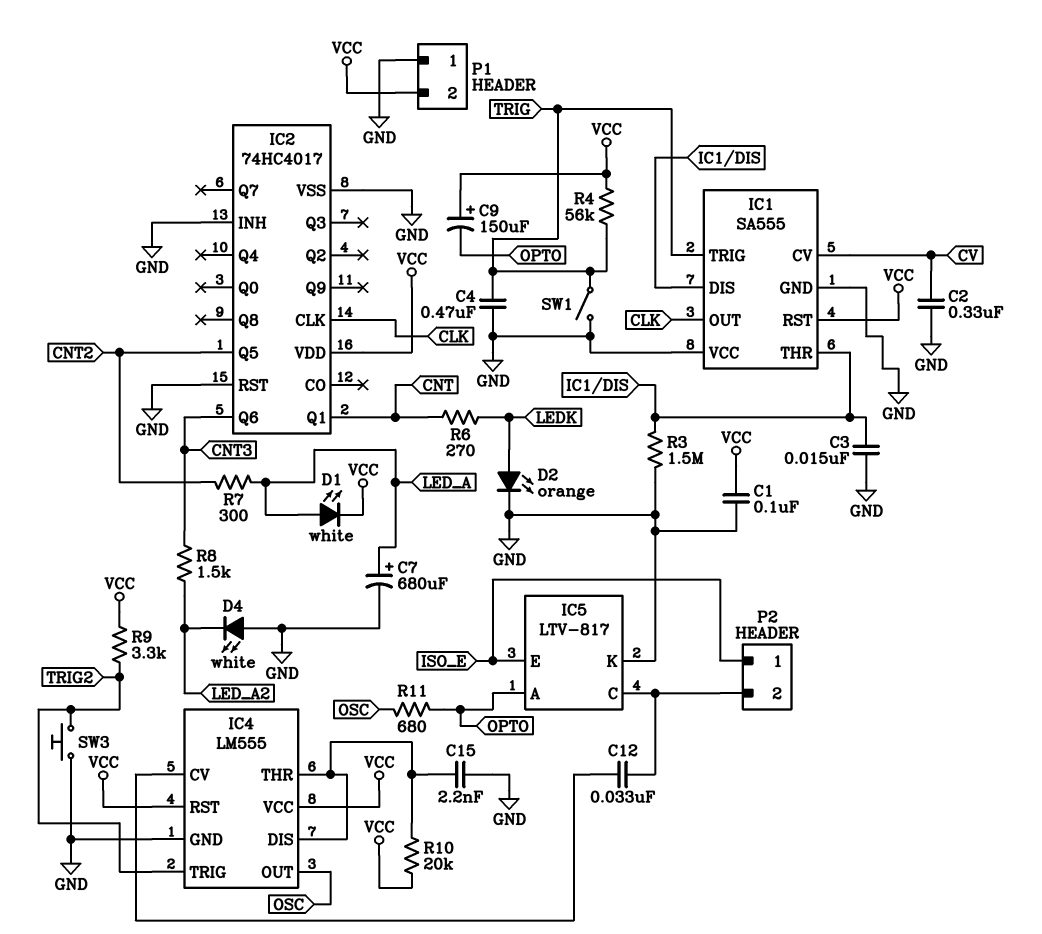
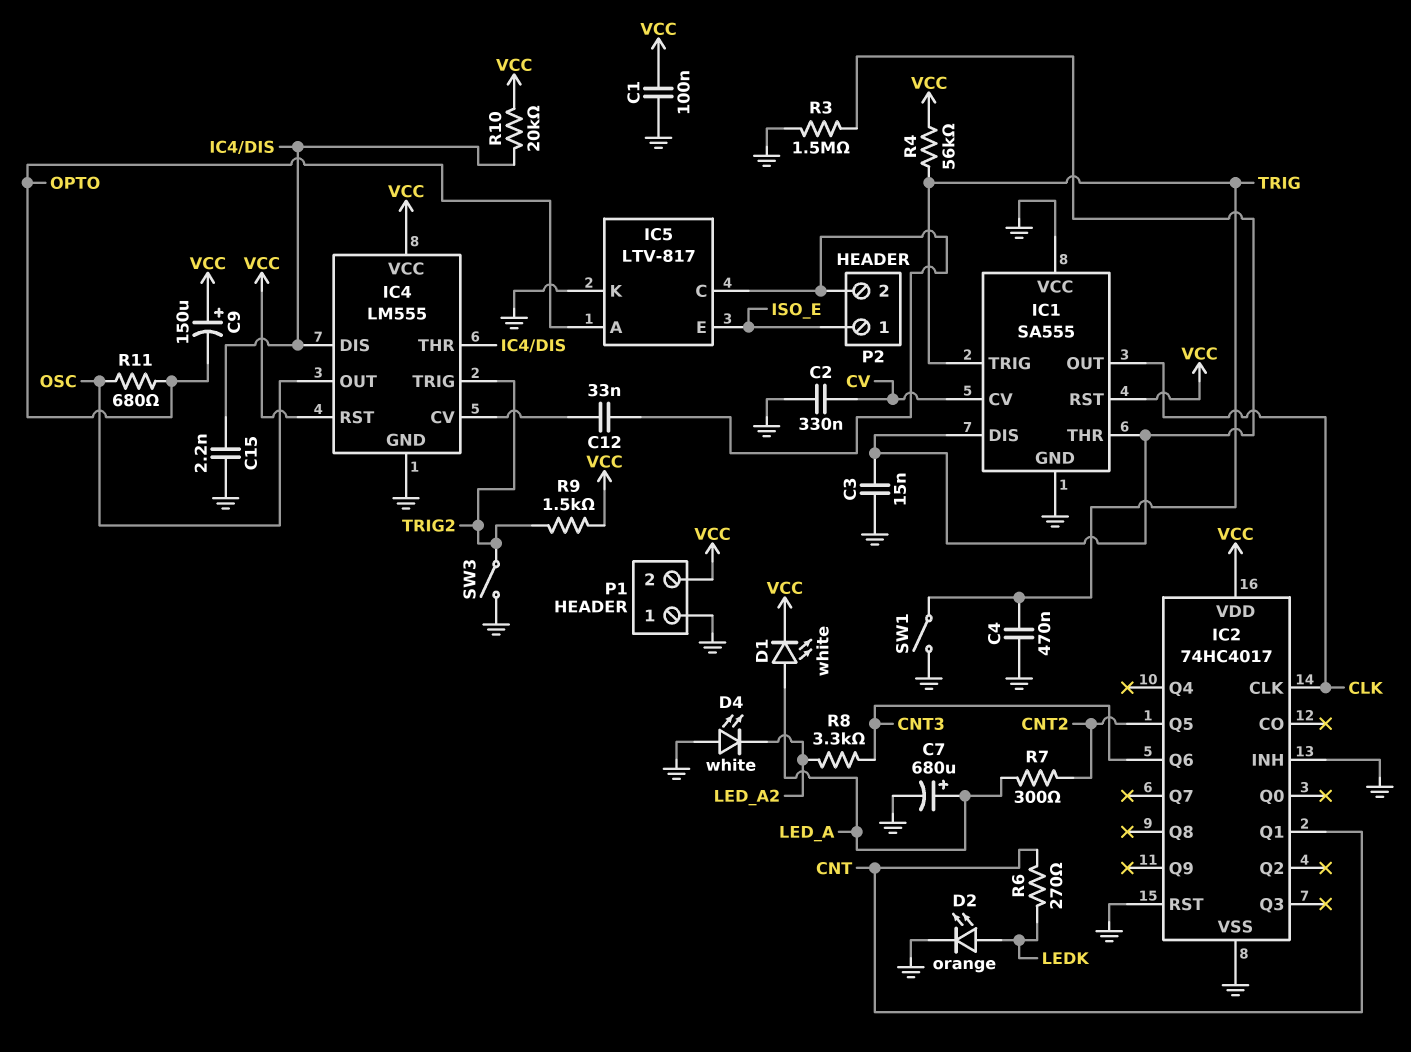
R8: 1.5k (CNT3, LED_A2) -> 3.3k (CNT3, LED_A2)
R9: 3.3k (TRIG2, VCC) -> 1.5k (TRIG2, VCC)
SW3: button (GND, TRIG2) -> switch (GND, TRIG2)

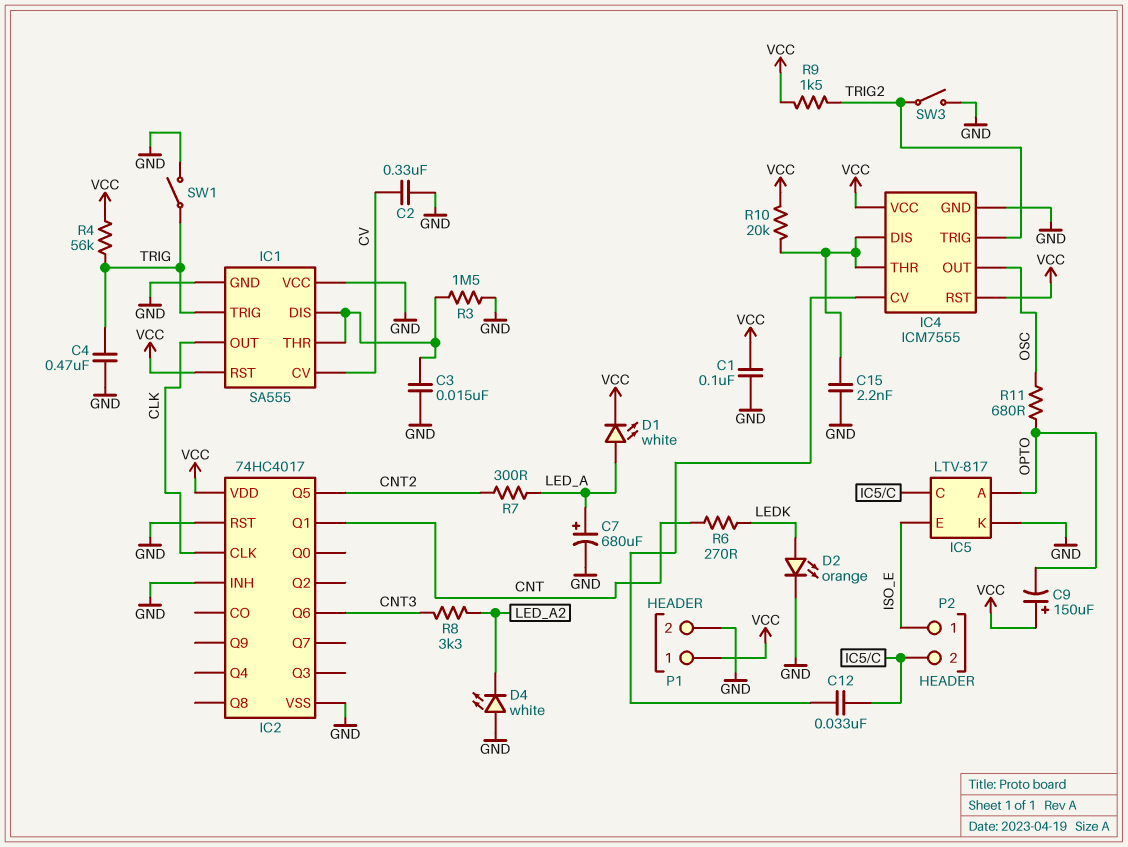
IC4: LM555 -> ICM7555
P1 pin 1: GND -> VCC
P1 pin 2: VCC -> GND

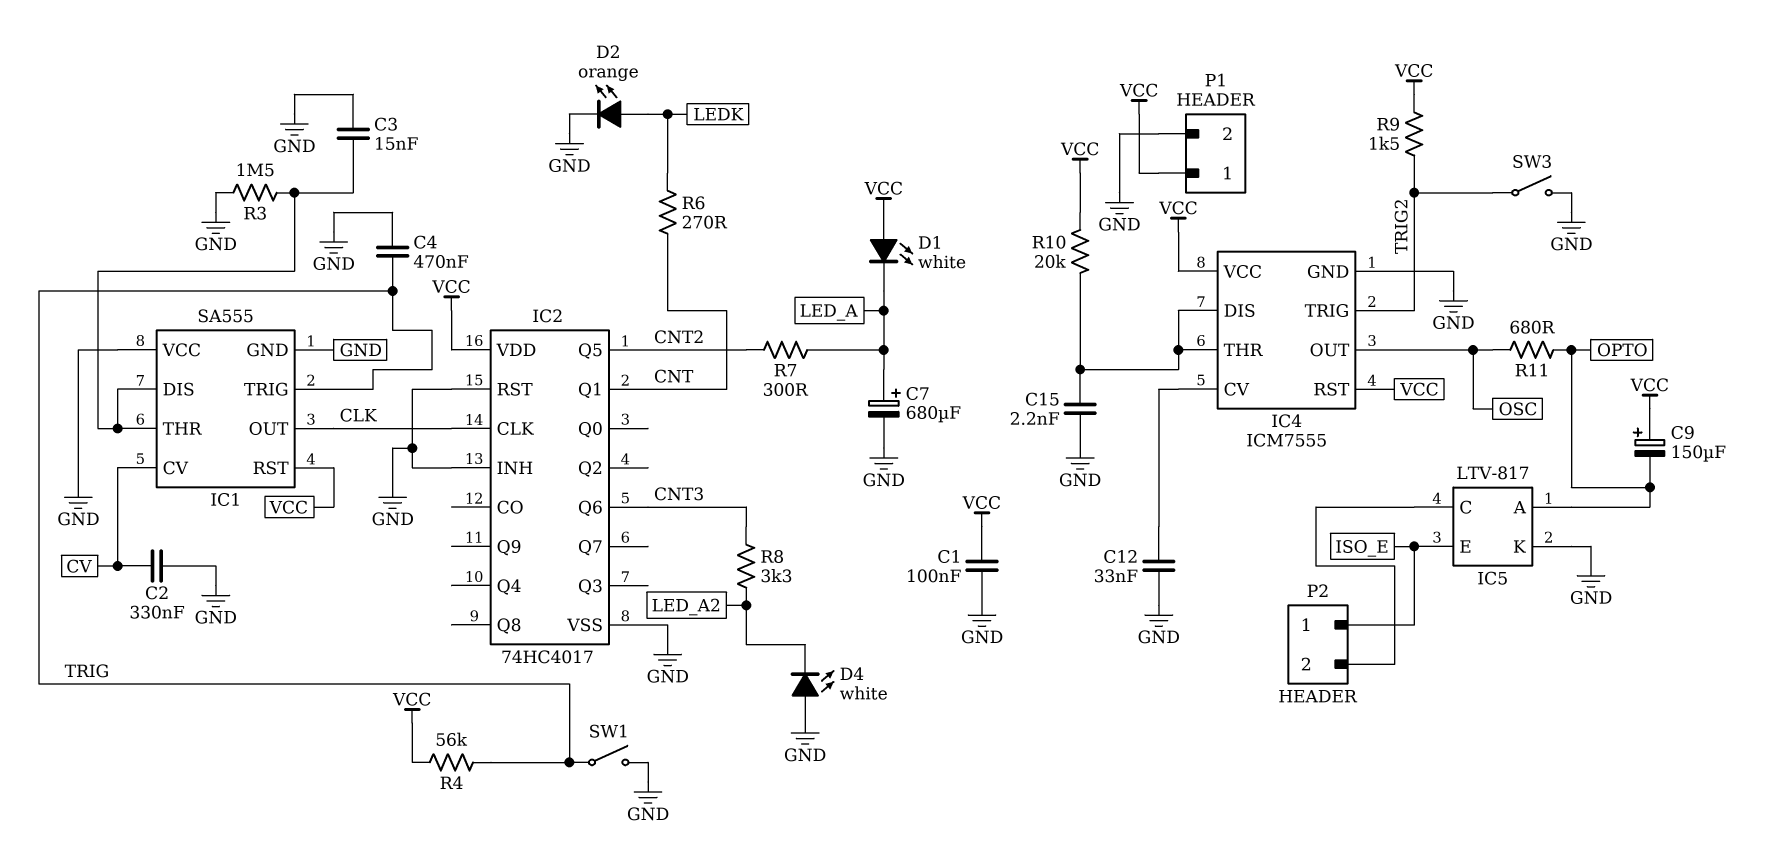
C12: 33nF (IC4/CV, IC5/C) -> 33nF (GND, IC4/CV)
D1: LED white (A LED_A, K VCC) -> LED white (A VCC, K LED_A)

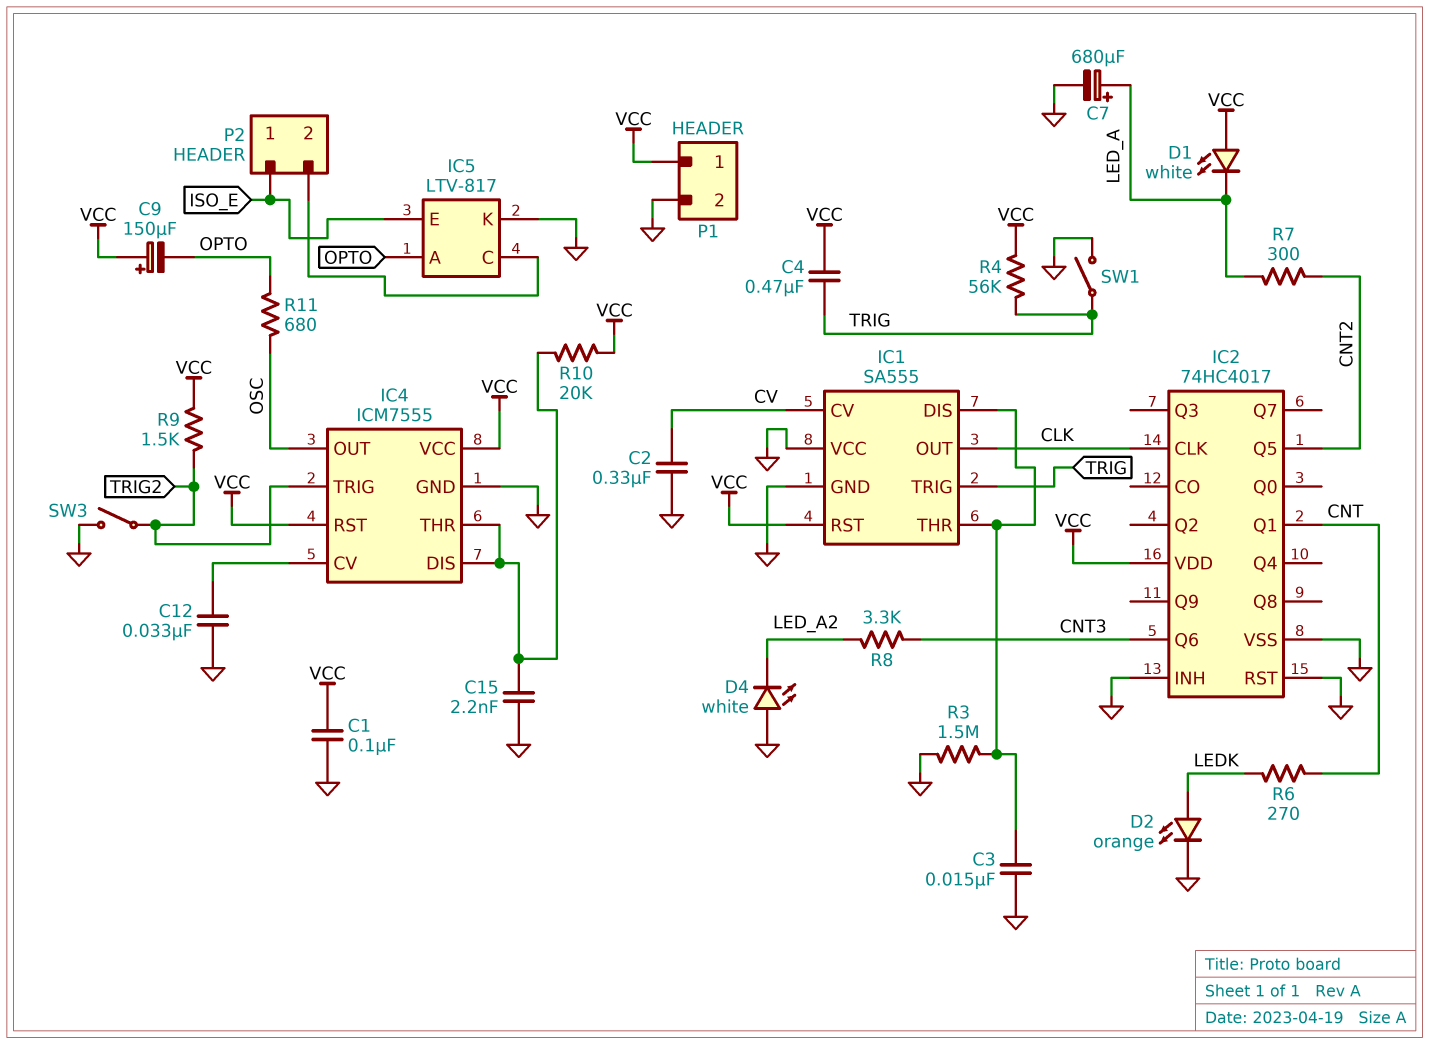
C4: 470nF (GND, TRIG) -> 470nF (TRIG, VCC)

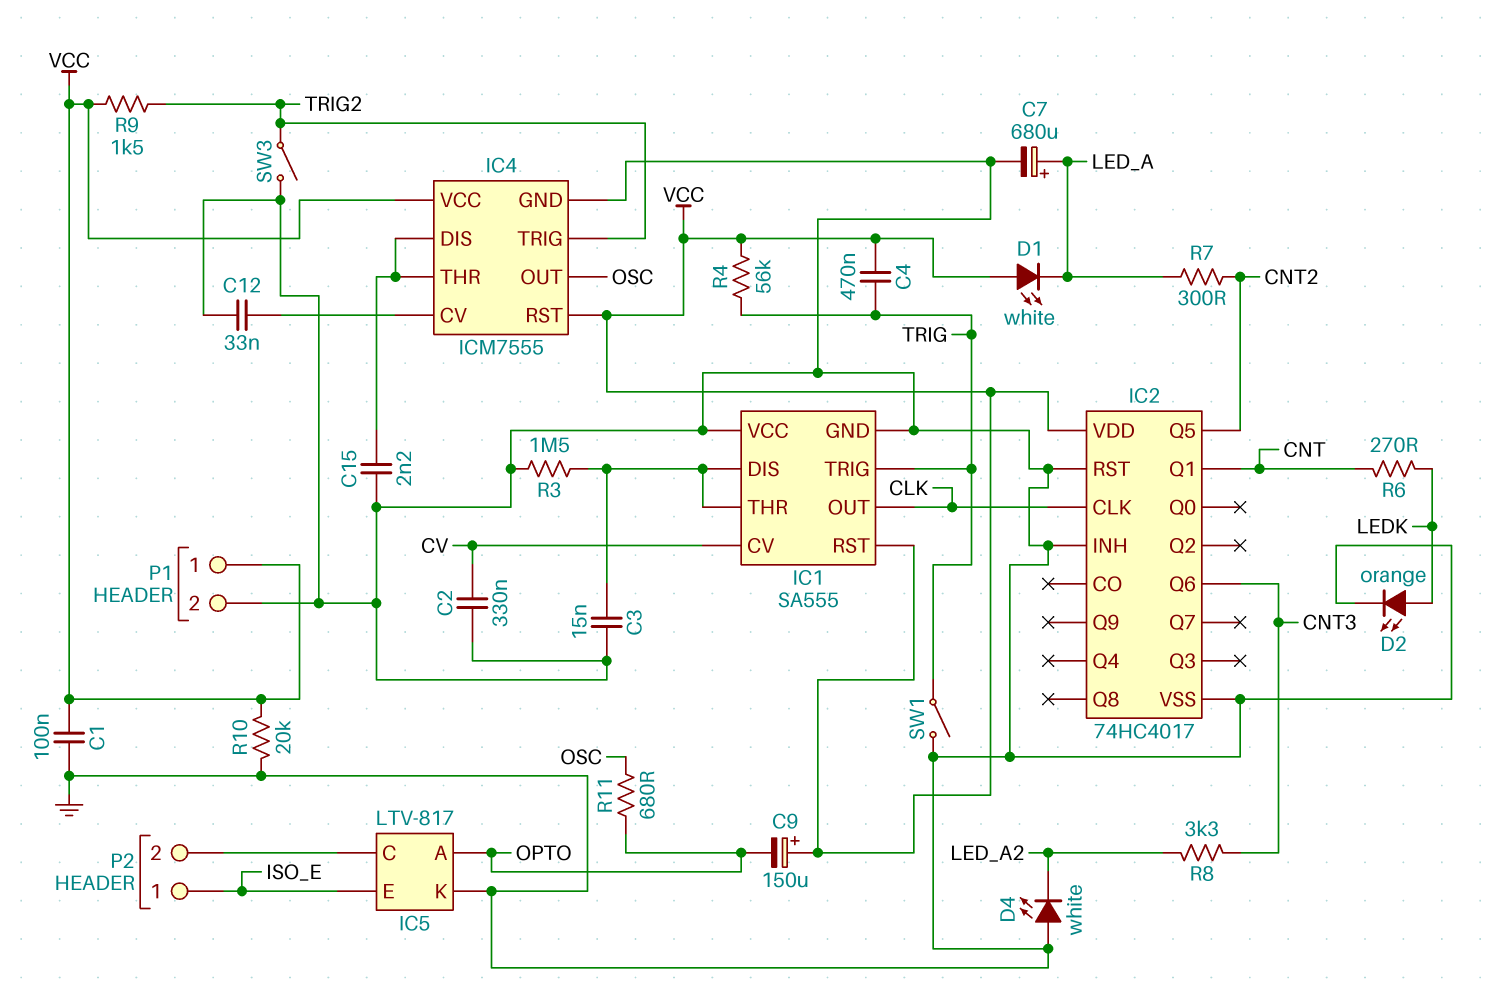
R10: 20k (IC4/DIS, VCC) -> 20k (GND, VCC)

